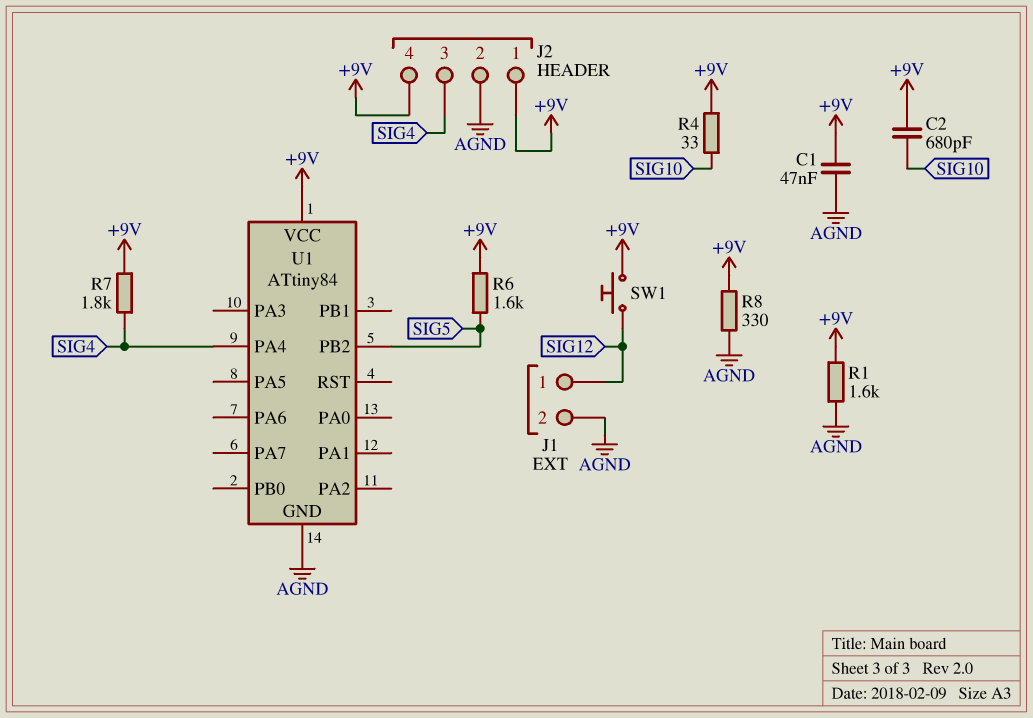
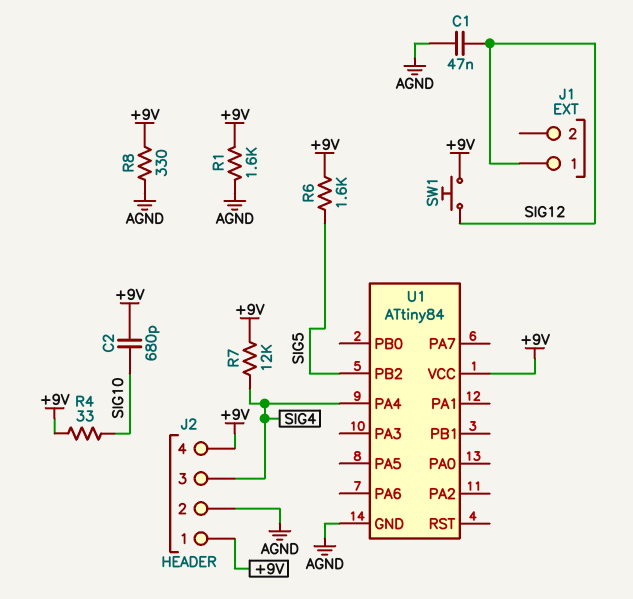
C1: 47nF (+9V, AGND) -> 47nF (AGND, SIG12)
J1 pin 2: AGND -> none
R7: 1.8k (+9V, SIG4) -> 12k (+9V, SIG4)

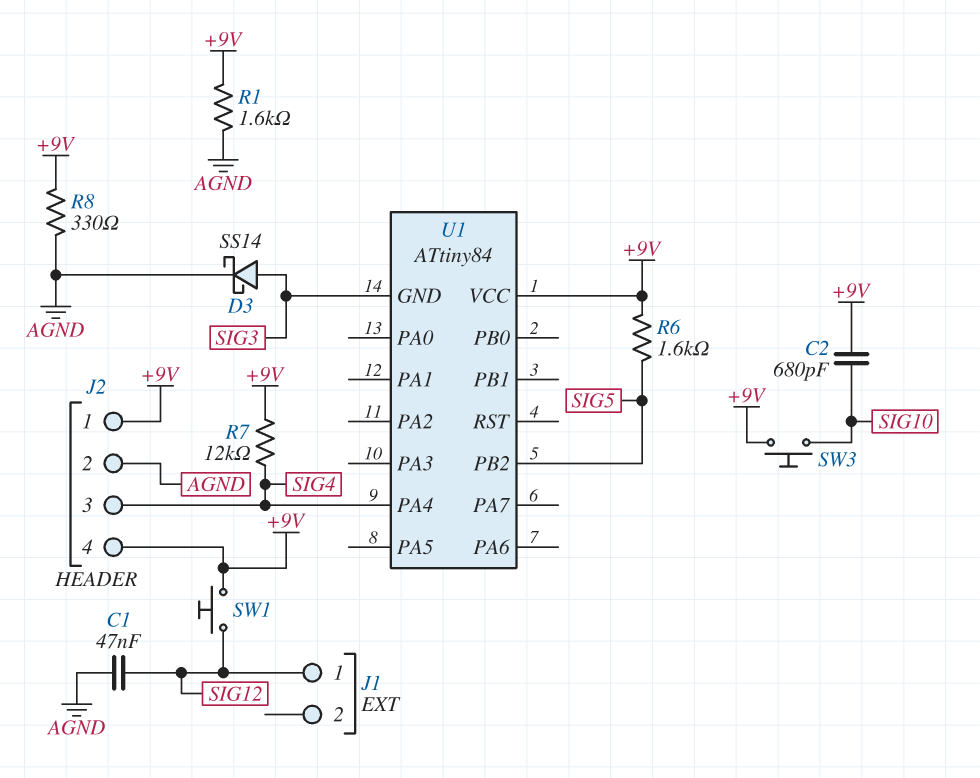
D3: none -> schottky SS14 (A SIG3, K AGND)
R4: 33 (+9V, SIG10) -> none
SW3: none -> button (+9V, SIG10)
U1 pin GND: AGND -> SIG3

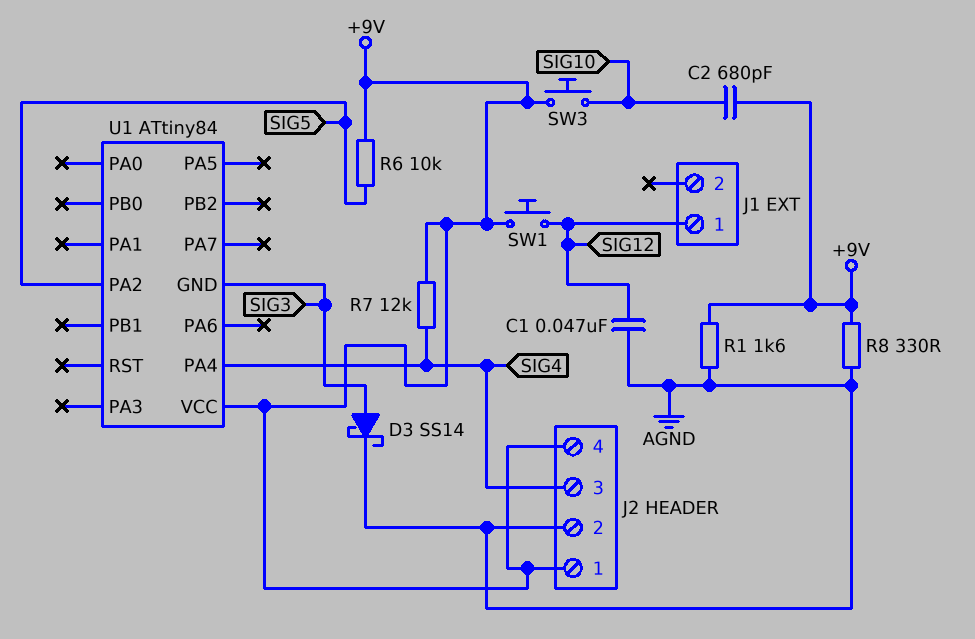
R6: 1.6k (+9V, SIG5) -> 10k (+9V, SIG5)
U1 pin PA2: none -> SIG5
U1 pin PB2: SIG5 -> none

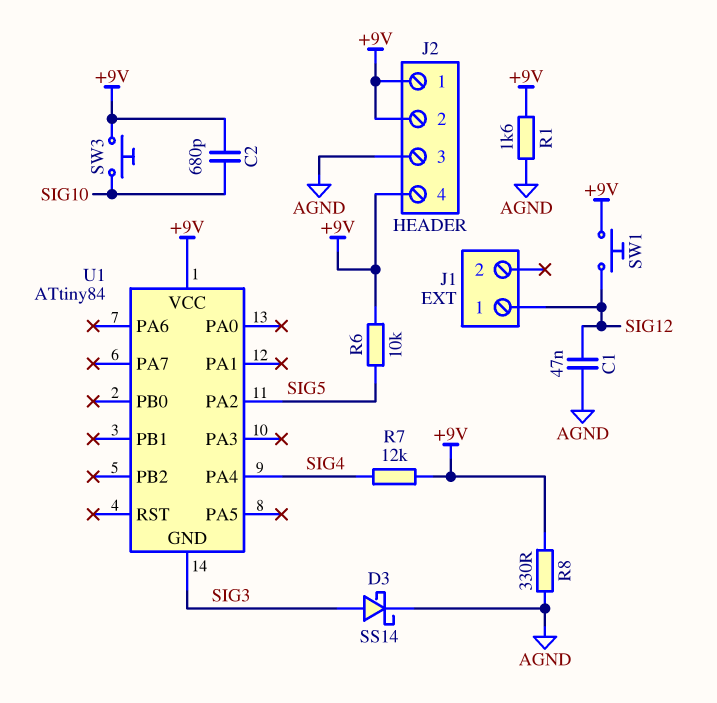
J2 pin 2: AGND -> +9V
J2 pin 3: SIG4 -> AGND

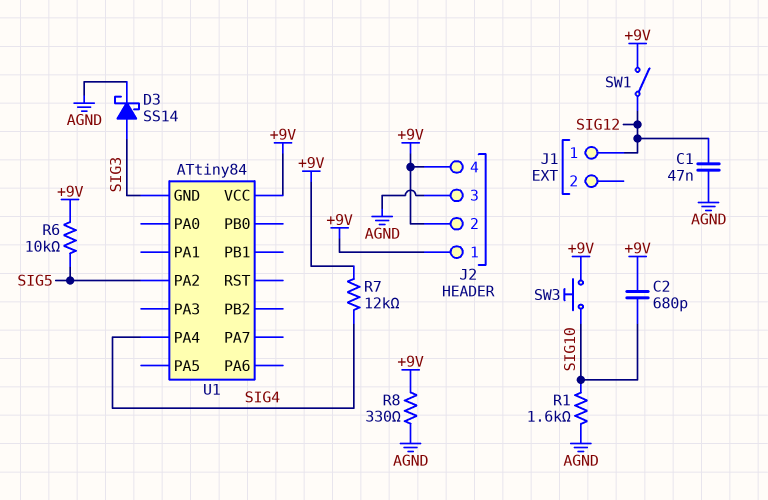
R1: 1.6k (+9V, AGND) -> 1.6k (AGND, SIG10)
SW1: button (+9V, SIG12) -> switch (+9V, SIG12)

